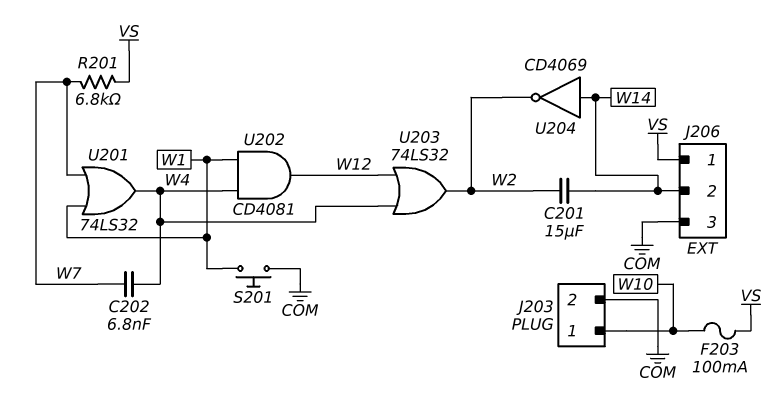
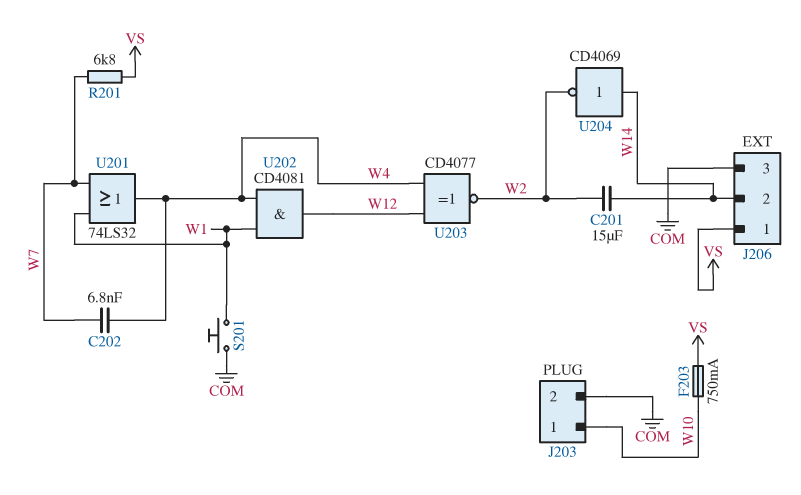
F203: 100mA (VS, W10) -> 750mA (VS, W10)
U203: OR 74LS32 (in W4, in W12, out W2) -> XNOR CD4077 (in W4, in W12, out W2)

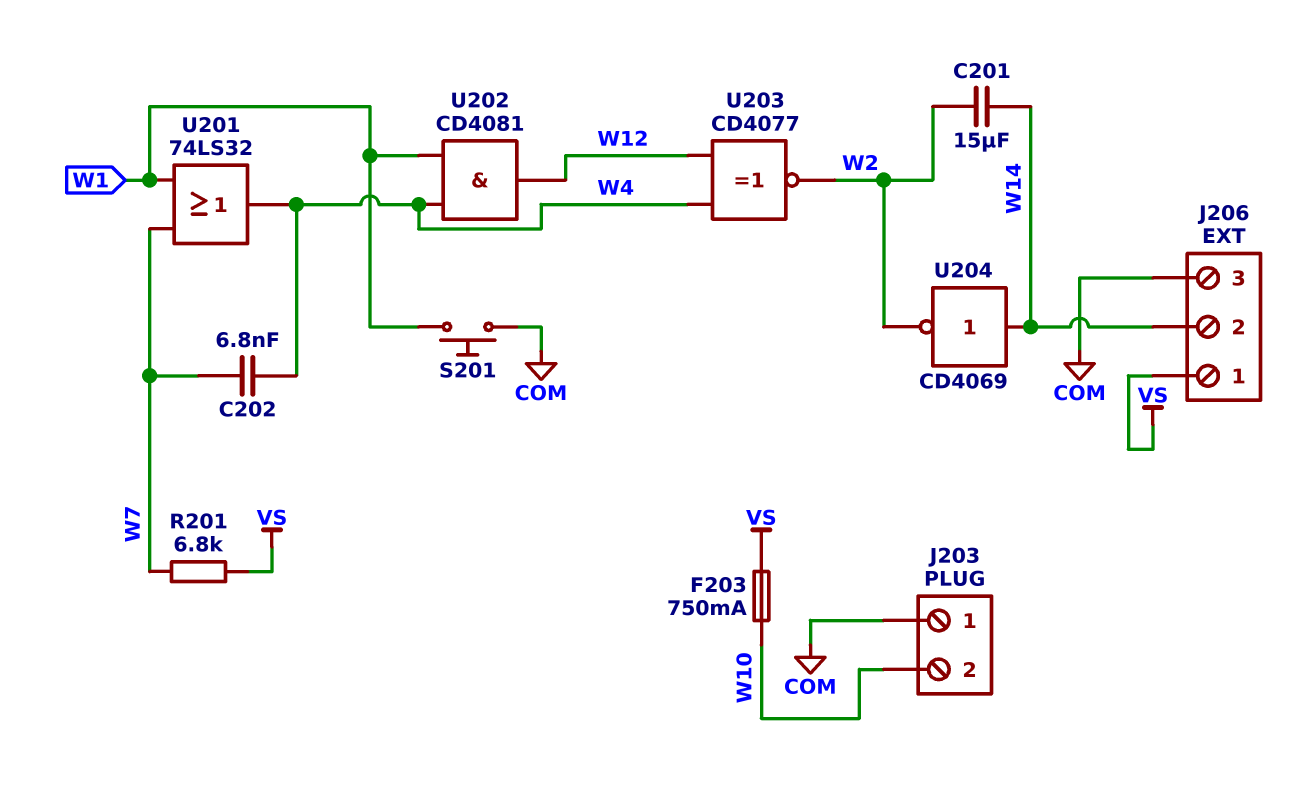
J203 pin 1: W10 -> COM
J203 pin 2: COM -> W10

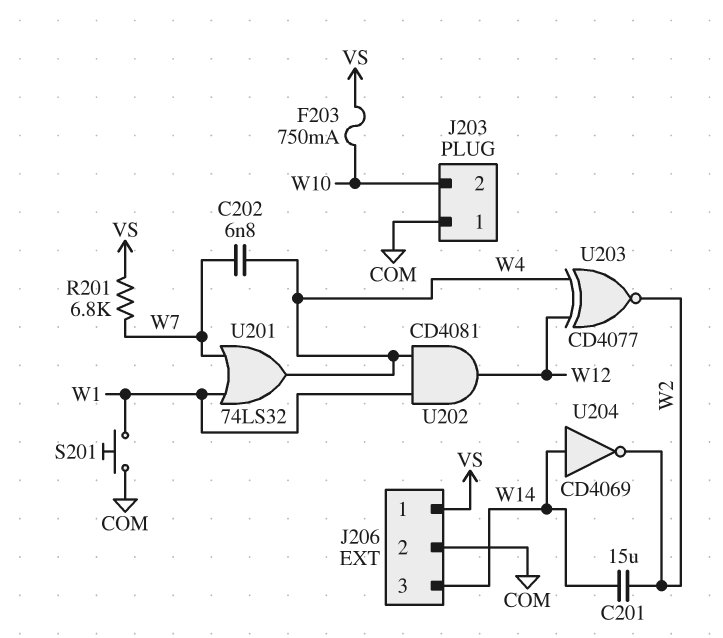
J206 pin 2: W14 -> COM
J206 pin 3: COM -> W14

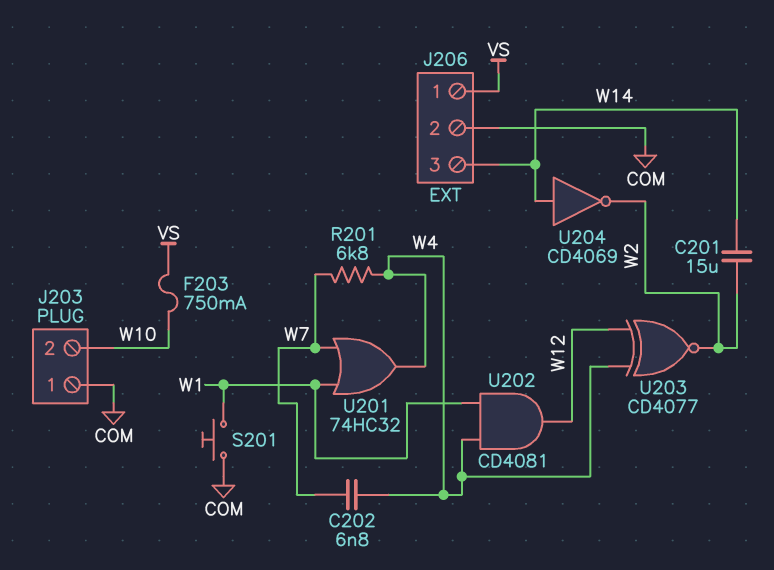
R201: 6.8k (VS, W7) -> 6.8k (W4, W7)
U201: OR 74LS32 (in W1, in W7, out W4) -> OR 74HC32 (in W1, in W7, out W4)

